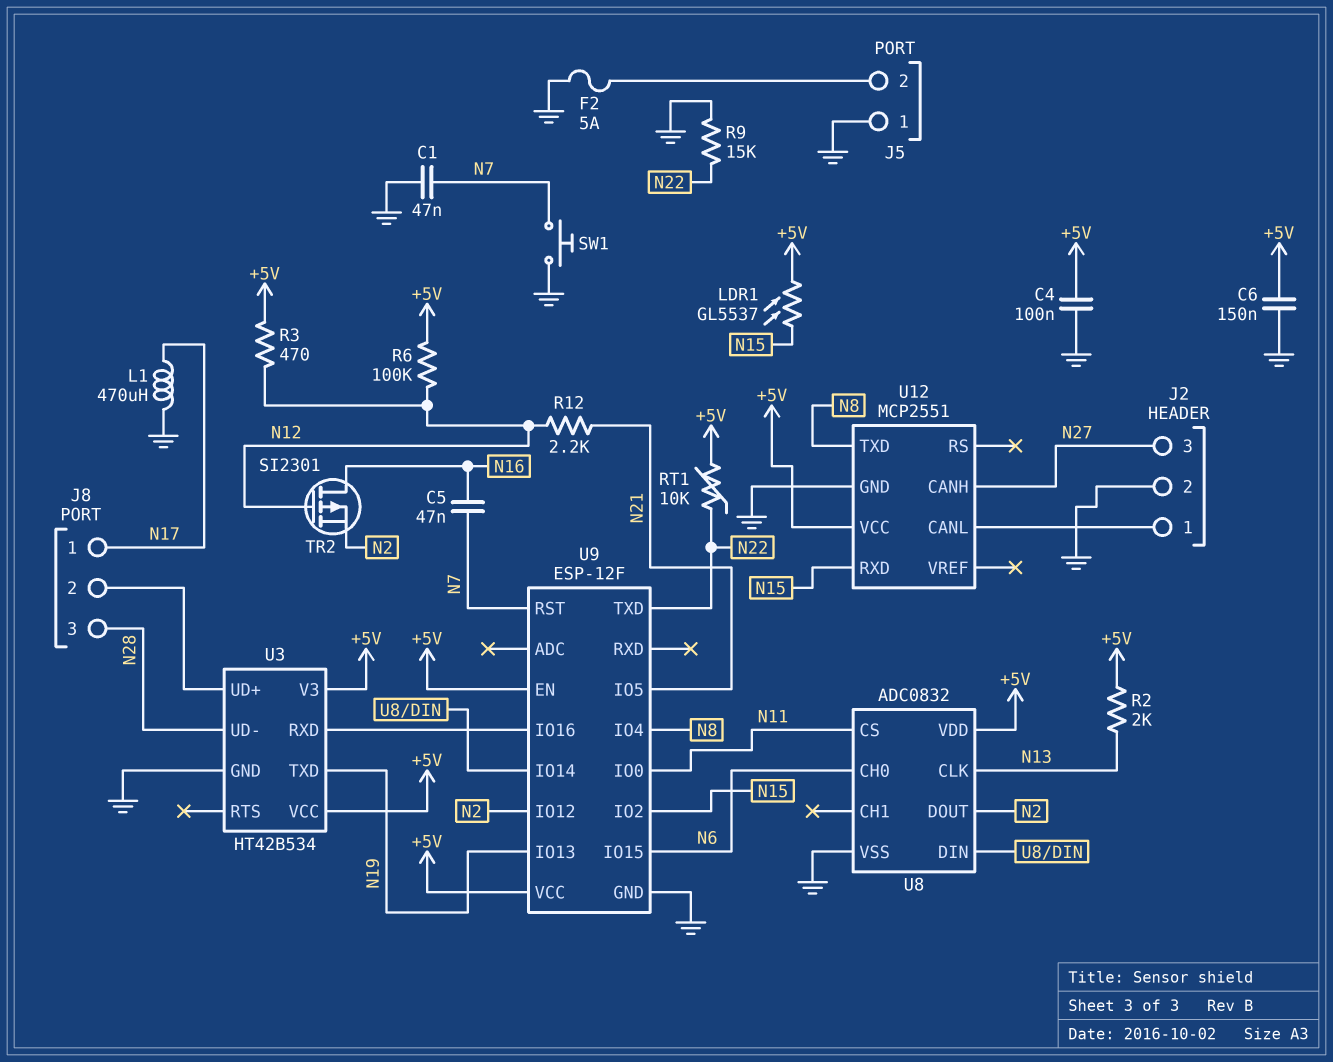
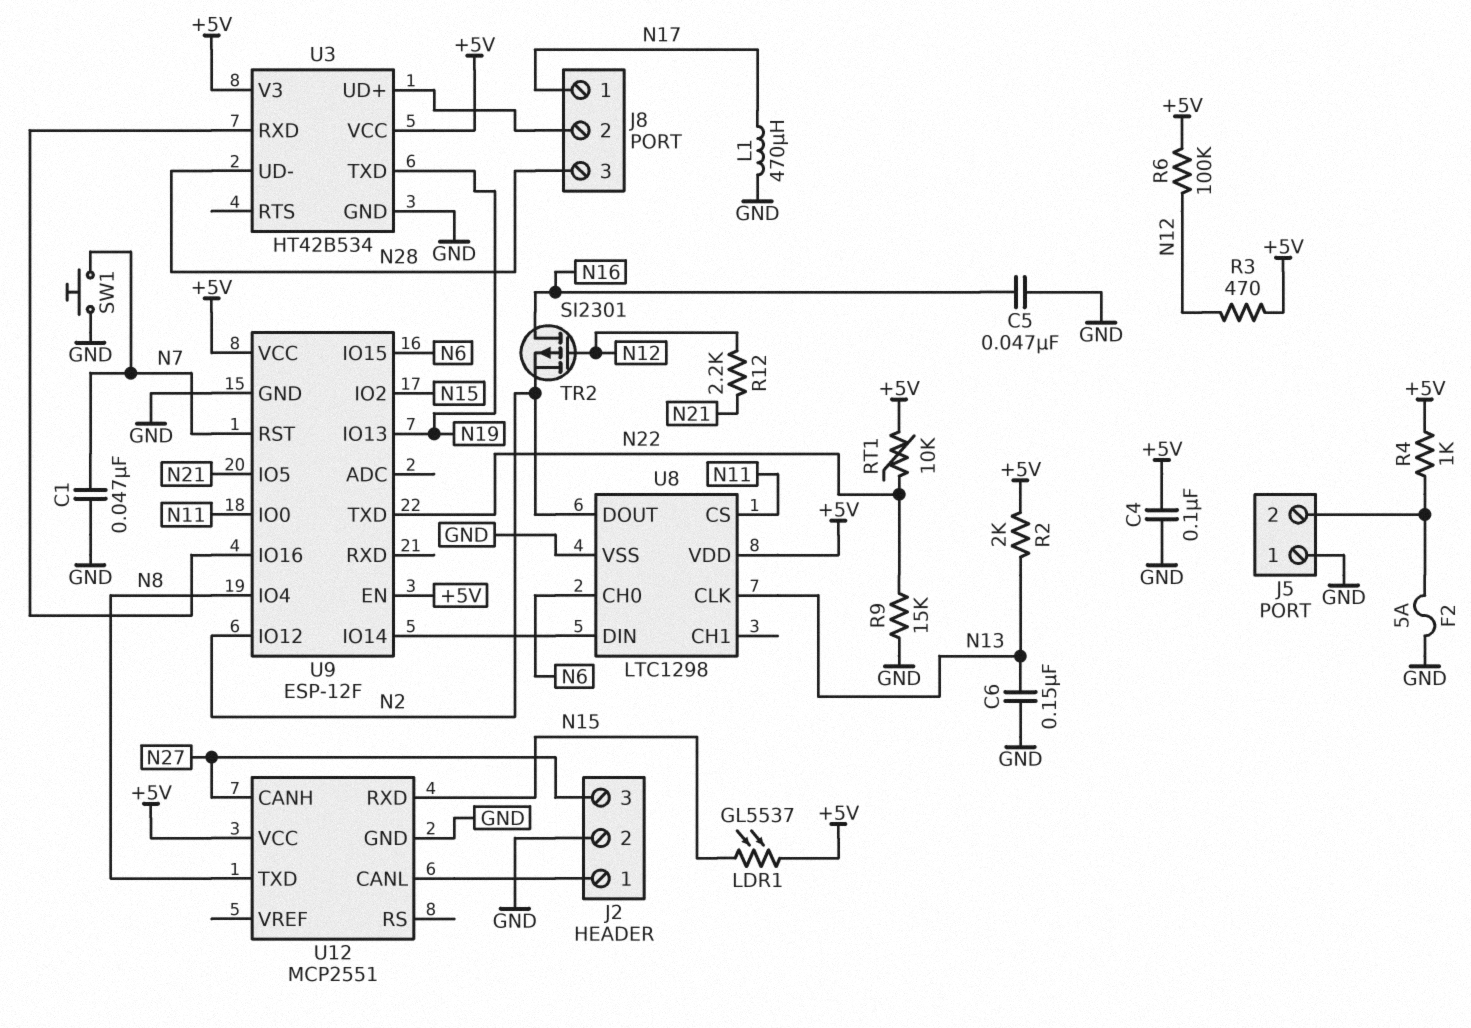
C5: 47nF (N7, N16) -> 47nF (GND, N16)
C6: 150nF (+5V, GND) -> 150nF (GND, N13)
R4: none -> 1k (+5V, J5/2)
U8: ADC0832 -> LTC1298

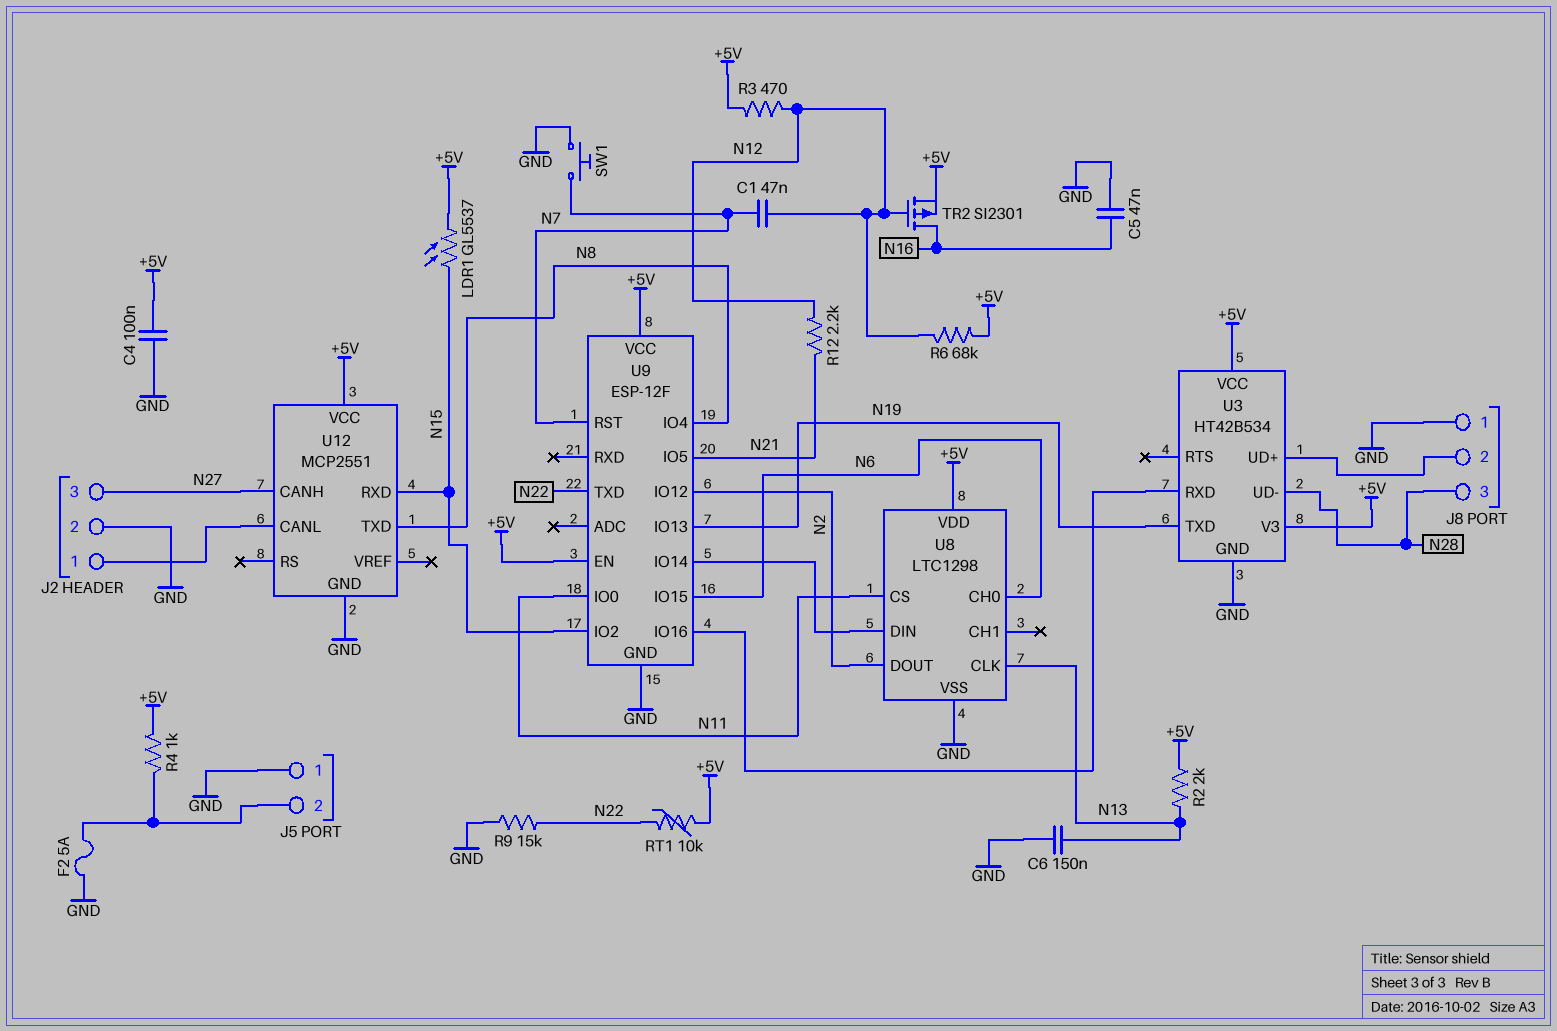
C1: 47nF (GND, N7) -> 47nF (N7, N12)
J8 pin 1: N17 -> GND
L1: 470uH (GND, N17) -> none
R6: 100k (+5V, N12) -> 68k (+5V, N12)
TR2: PMOS SI2301 (G N12, D N16, S N2) -> PMOS SI2301 (G N12, D N16, S +5V)

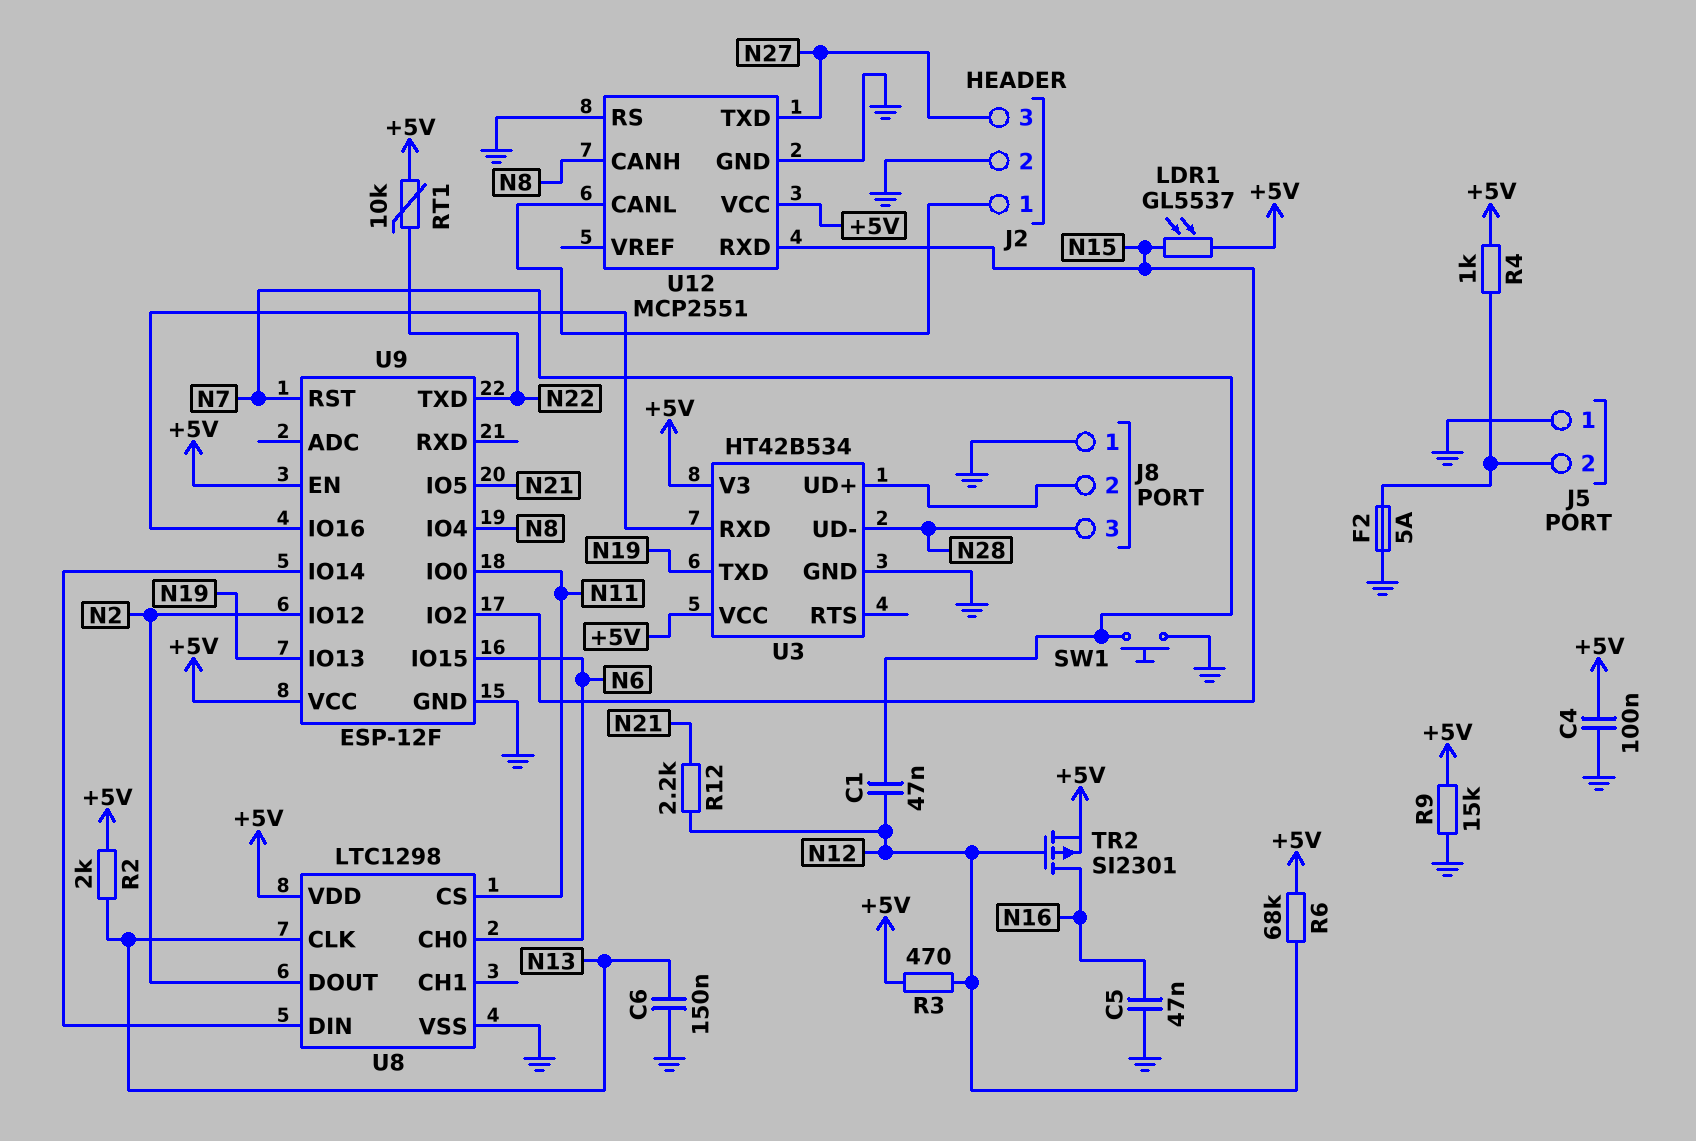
R9: 15k (GND, N22) -> 15k (+5V, GND)
U12 pin CANH: N27 -> N8
U12 pin RS: none -> GND
U12 pin TXD: N8 -> N27

